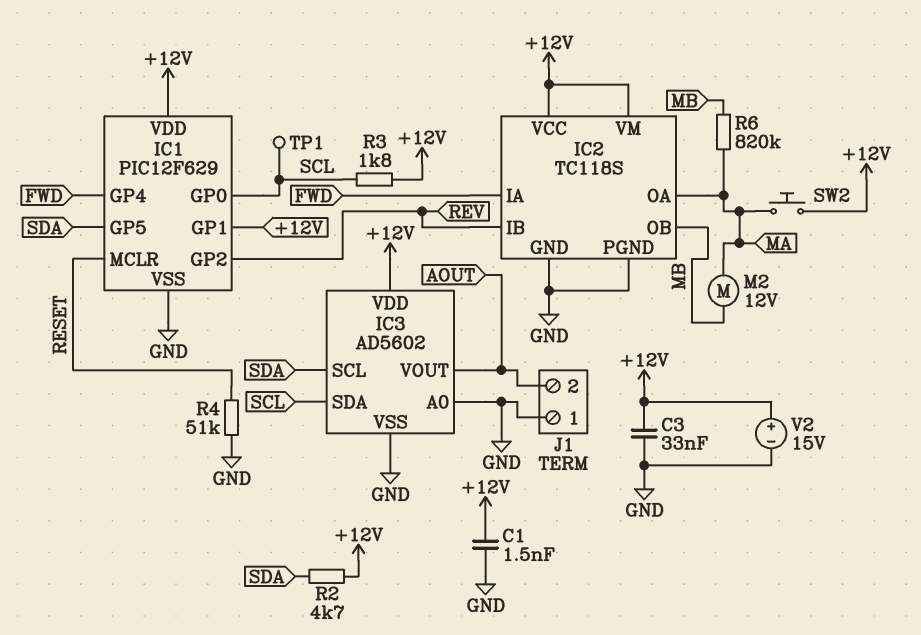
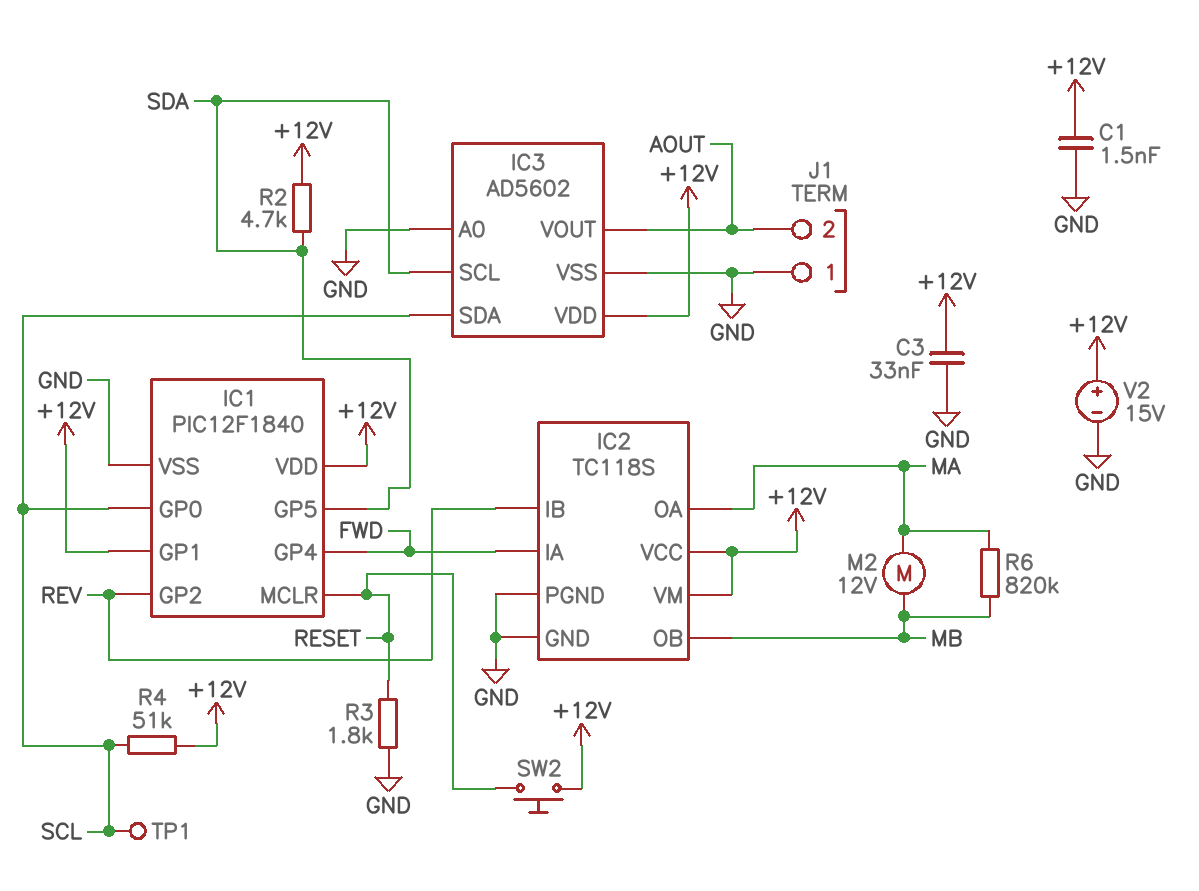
IC1: PIC12F629 -> PIC12F1840
R3: 1.8k (+12V, SCL) -> 1.8k (GND, RESET)
R4: 51k (GND, RESET) -> 51k (+12V, SCL)
SW2: button (+12V, MA) -> button (+12V, RESET)

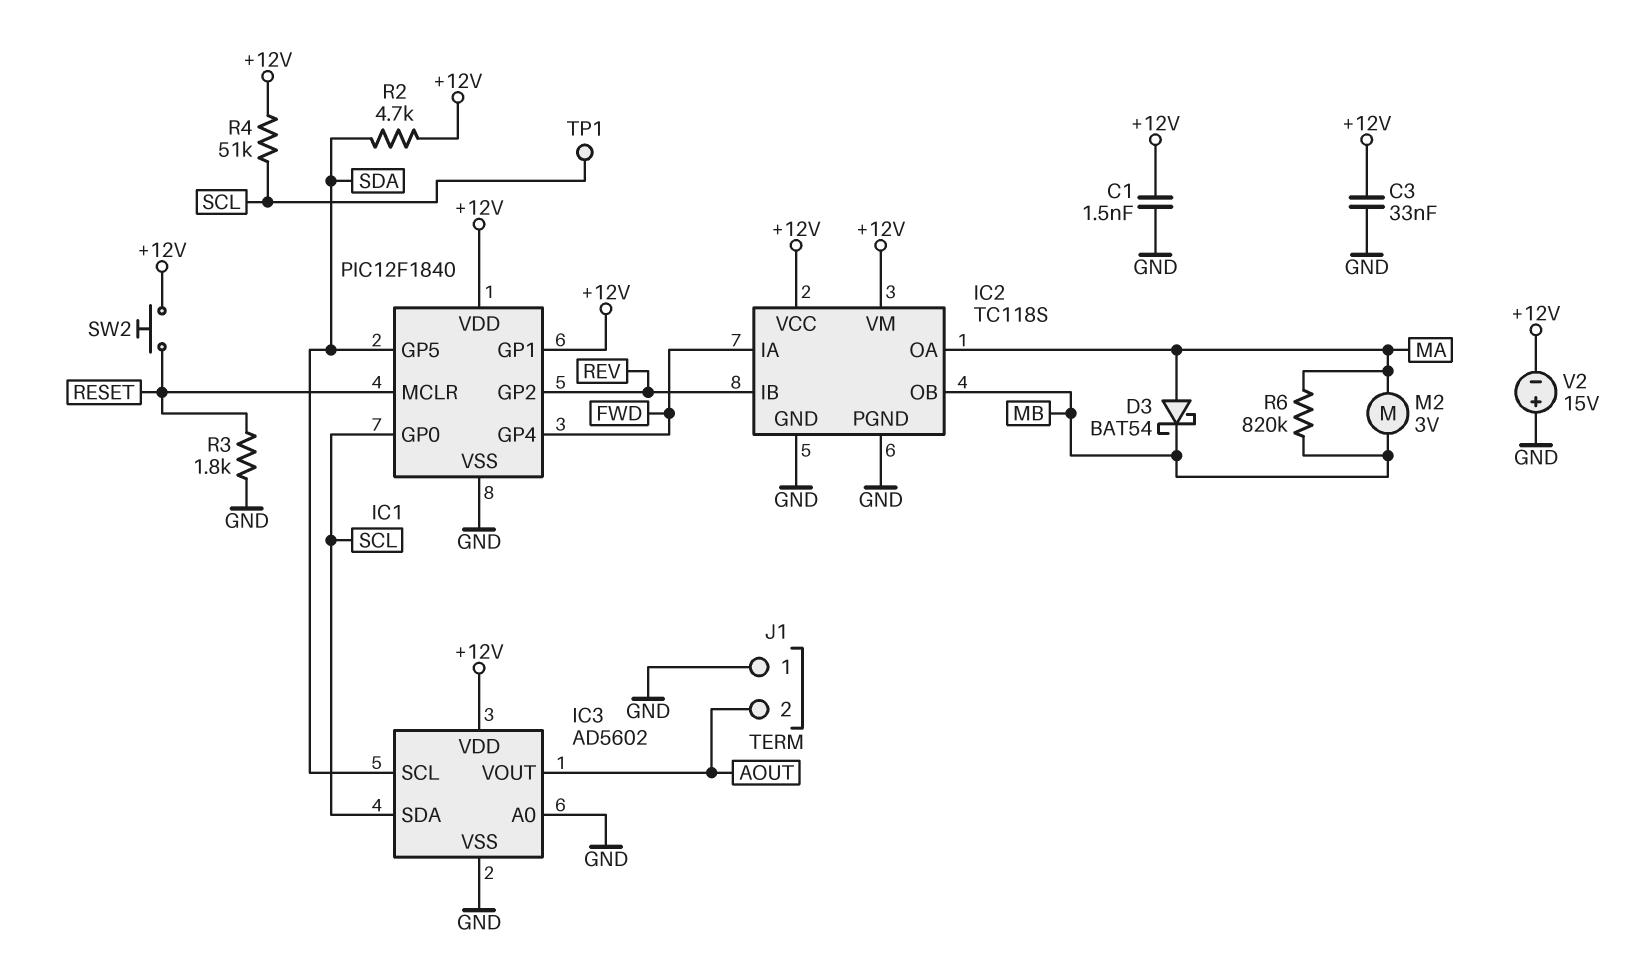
D3: none -> schottky BAT54 (A MA, K MB)
M2: motor 12V (MA, MB) -> motor 3V (MA, MB)
V2: 15V (plus +12V, minus GND) -> 15V (plus GND, minus +12V)

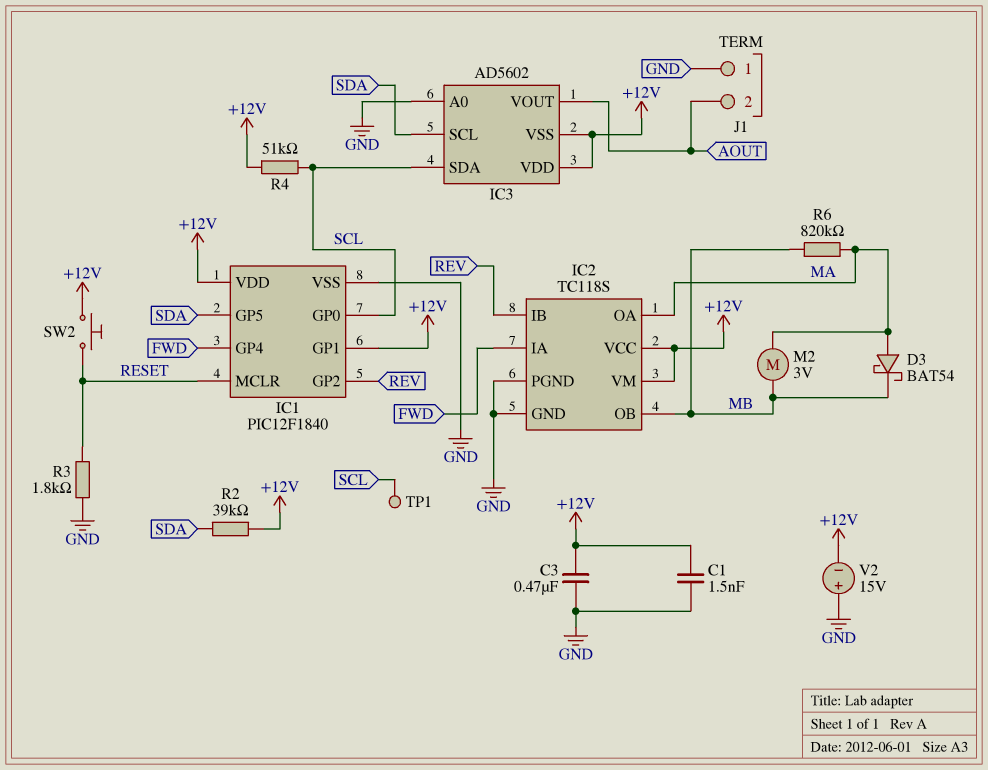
C3: 33nF (+12V, GND) -> 470nF (+12V, GND)
IC3 pin VSS: GND -> +12V
R2: 4.7k (+12V, SDA) -> 39k (+12V, SDA)

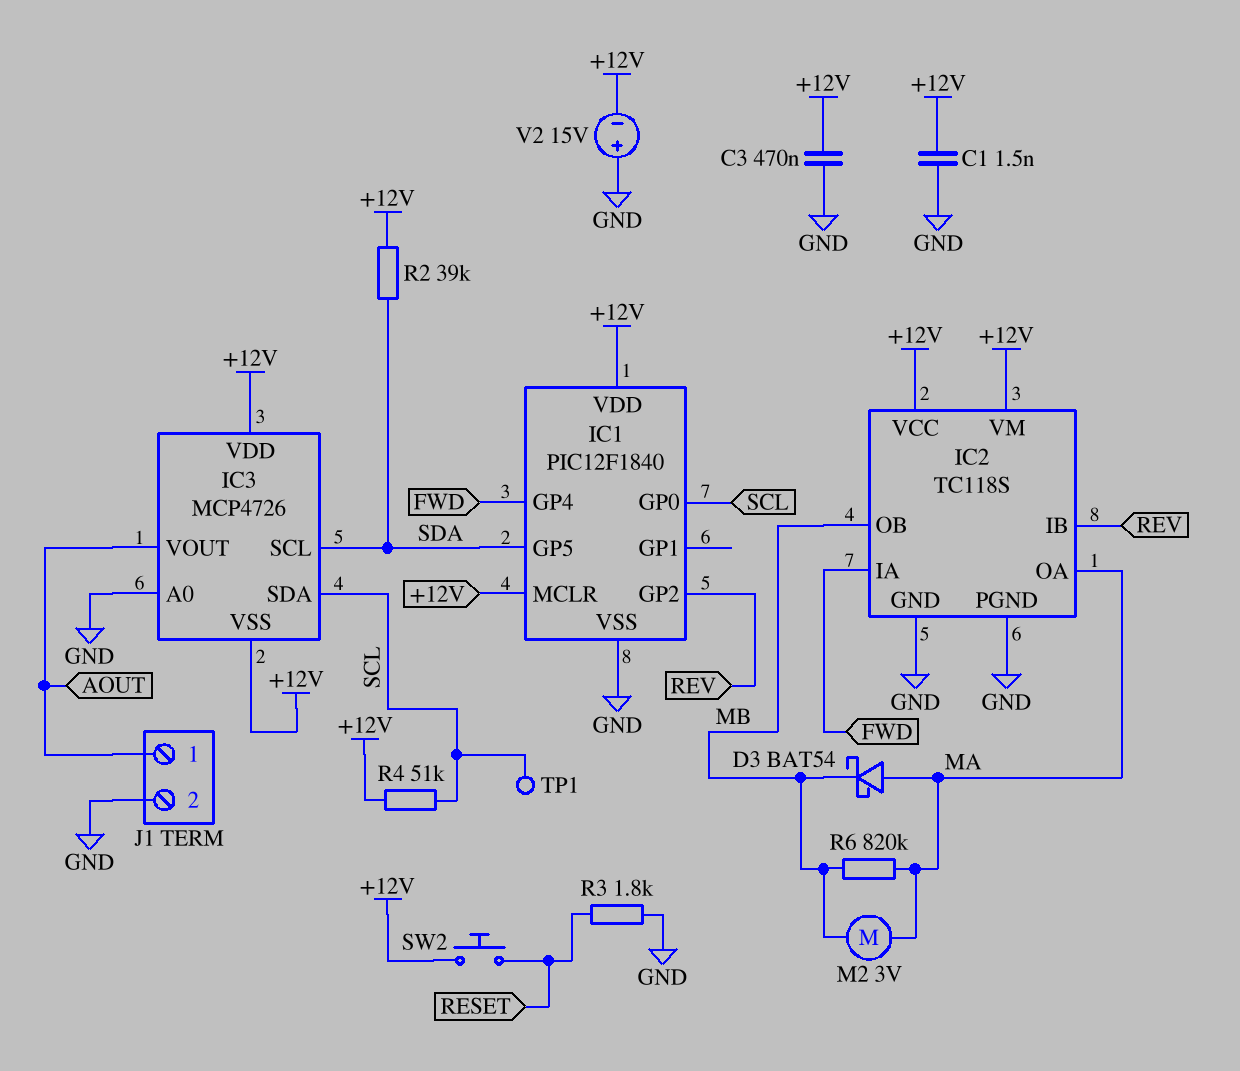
IC1 pin GP1: +12V -> none
IC1 pin MCLR: RESET -> +12V
IC3: AD5602 -> MCP4726
J1 pin 1: GND -> AOUT
J1 pin 2: AOUT -> GND

